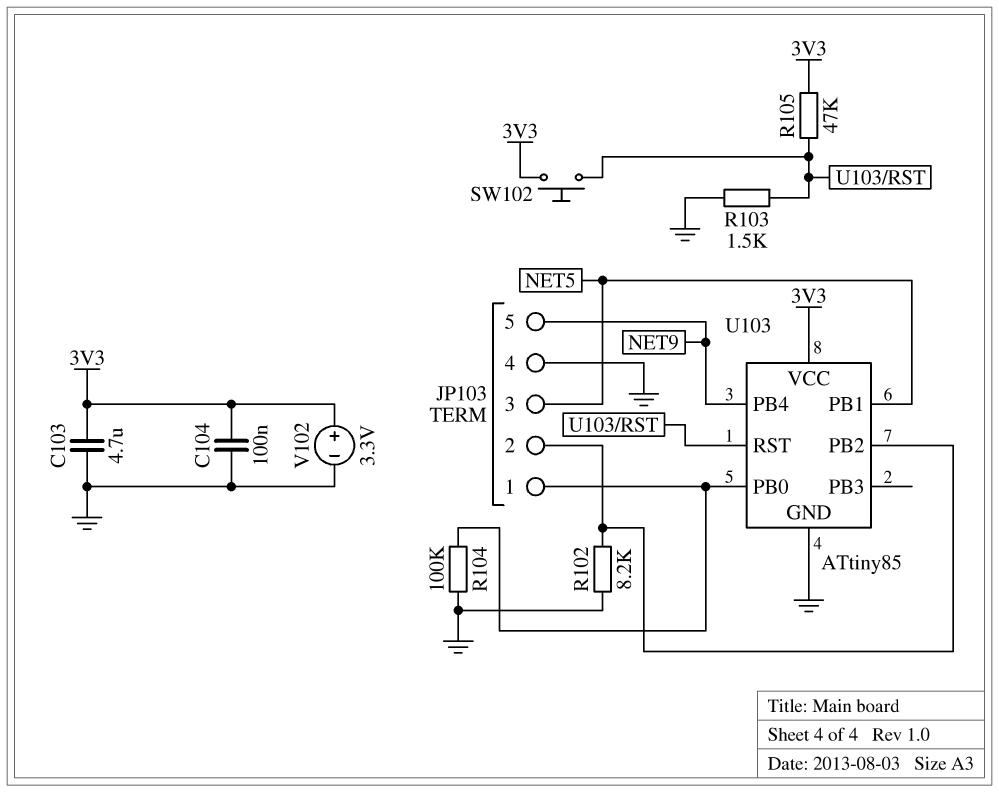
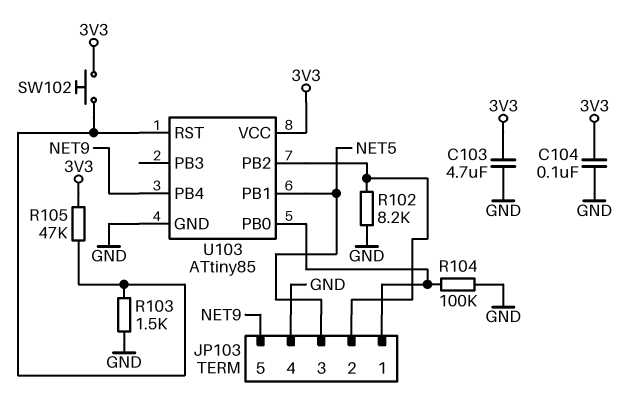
V102: 3.3V (plus 3V3, minus GND) -> none

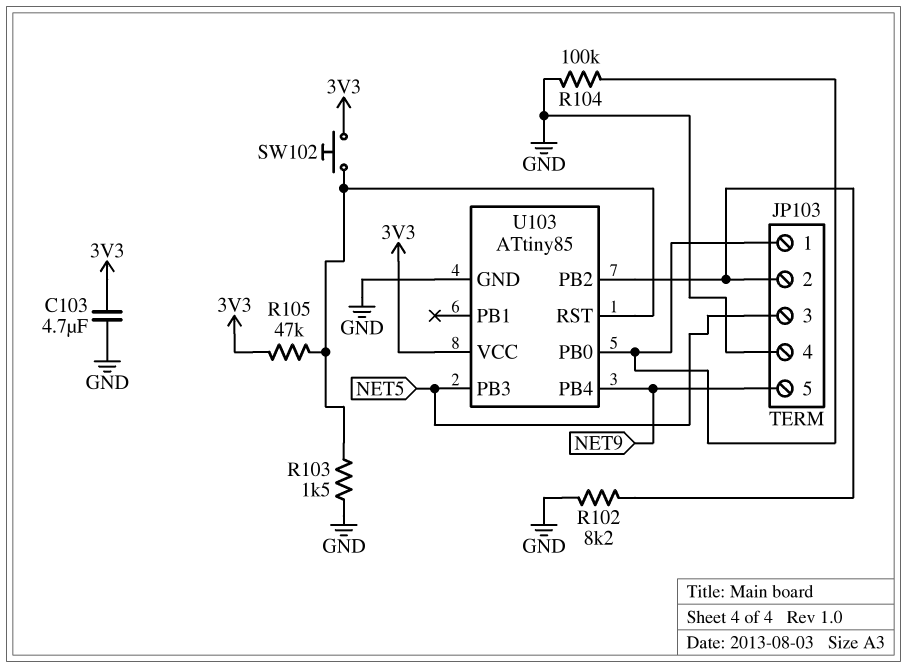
C104: 100nF (3V3, GND) -> none
U103 pin PB1: NET5 -> none
U103 pin PB3: none -> NET5

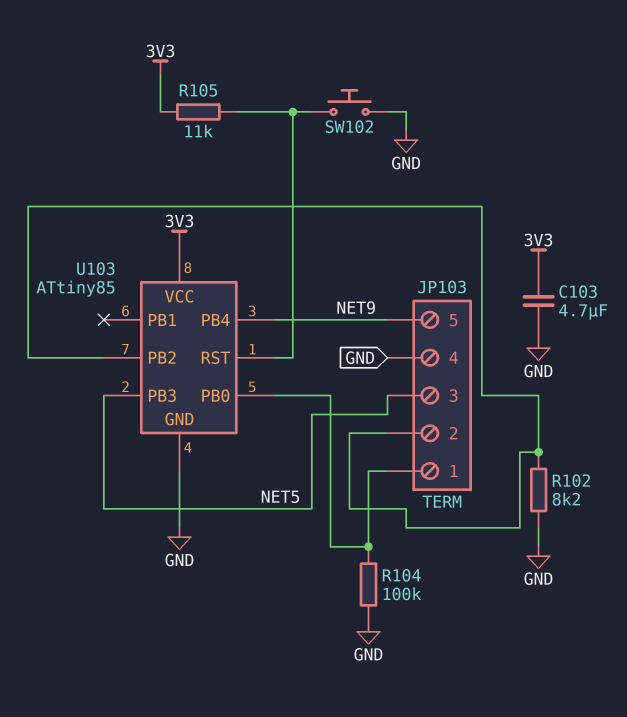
R103: 1.5k (GND, U103/RST) -> none
R105: 47k (3V3, U103/RST) -> 11k (3V3, U103/RST)
SW102: button (3V3, U103/RST) -> button (GND, U103/RST)

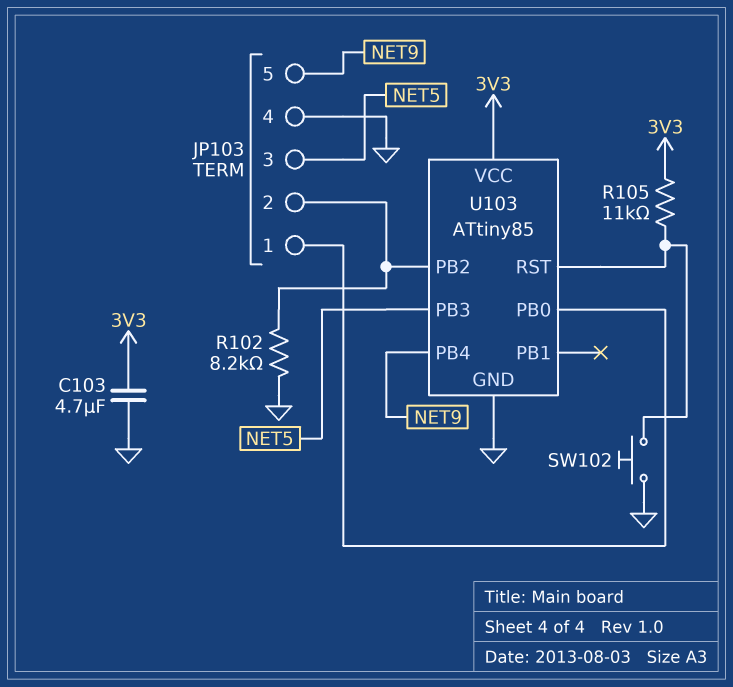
R104: 100k (GND, JP103/1) -> none

